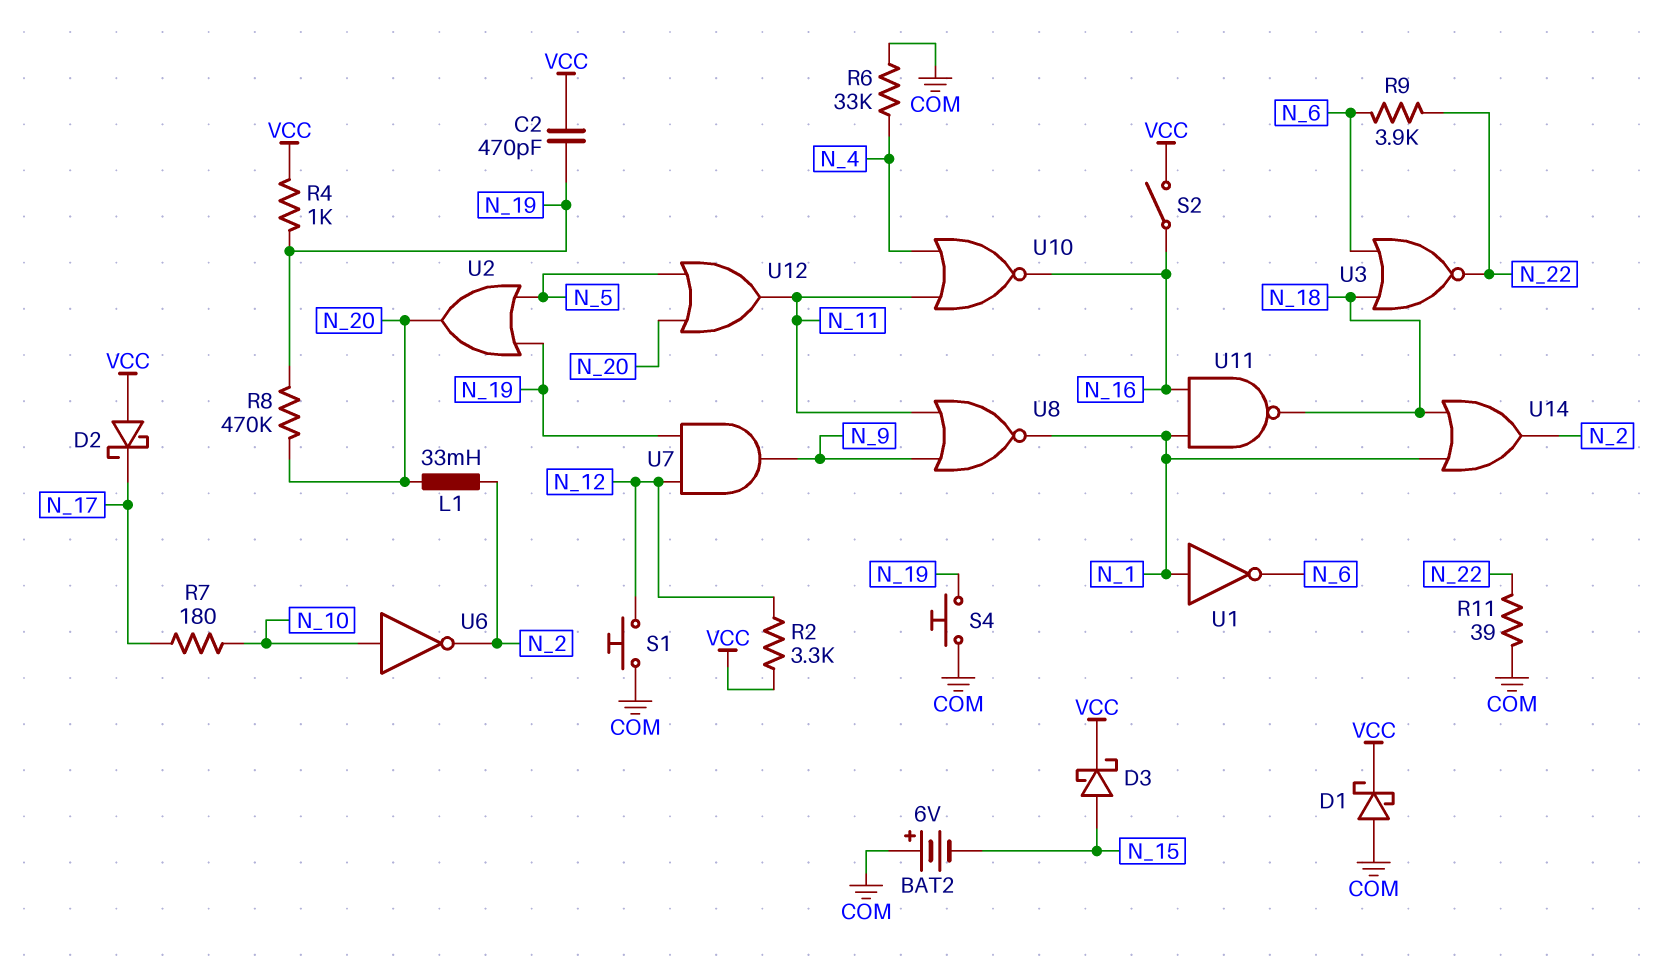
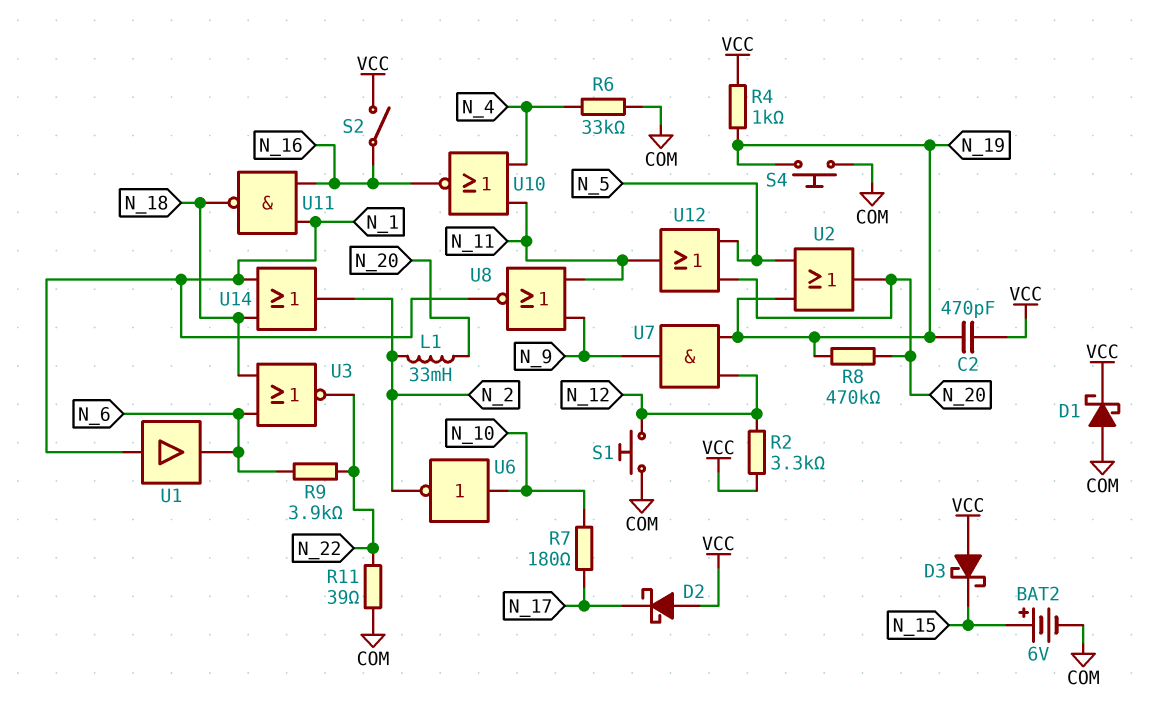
BAT2: 6V (plus COM, minus N_15) -> 6V (plus N_15, minus COM)
D3: schottky (A N_15, K VCC) -> schottky (A VCC, K N_15)
U1: NOT (in N_1, out N_6) -> buffer (in N_1, out N_6)

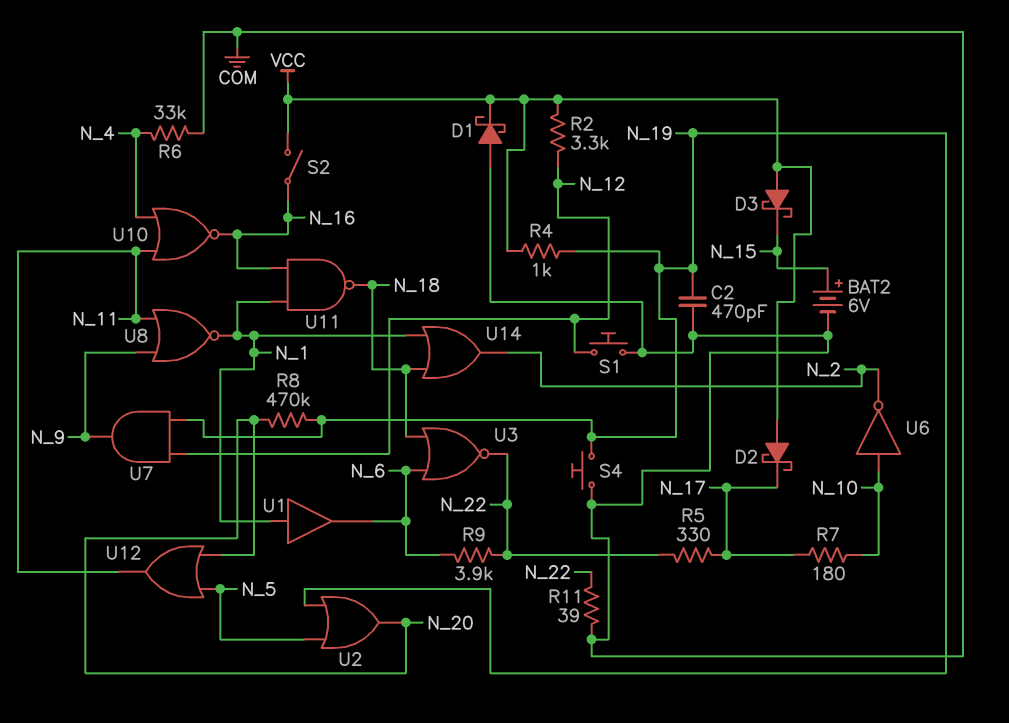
C2: 470pF (N_19, VCC) -> 470pF (COM, N_19)
L1: 33mH (N_2, N_20) -> none
R5: none -> 330 (N_17, N_22)

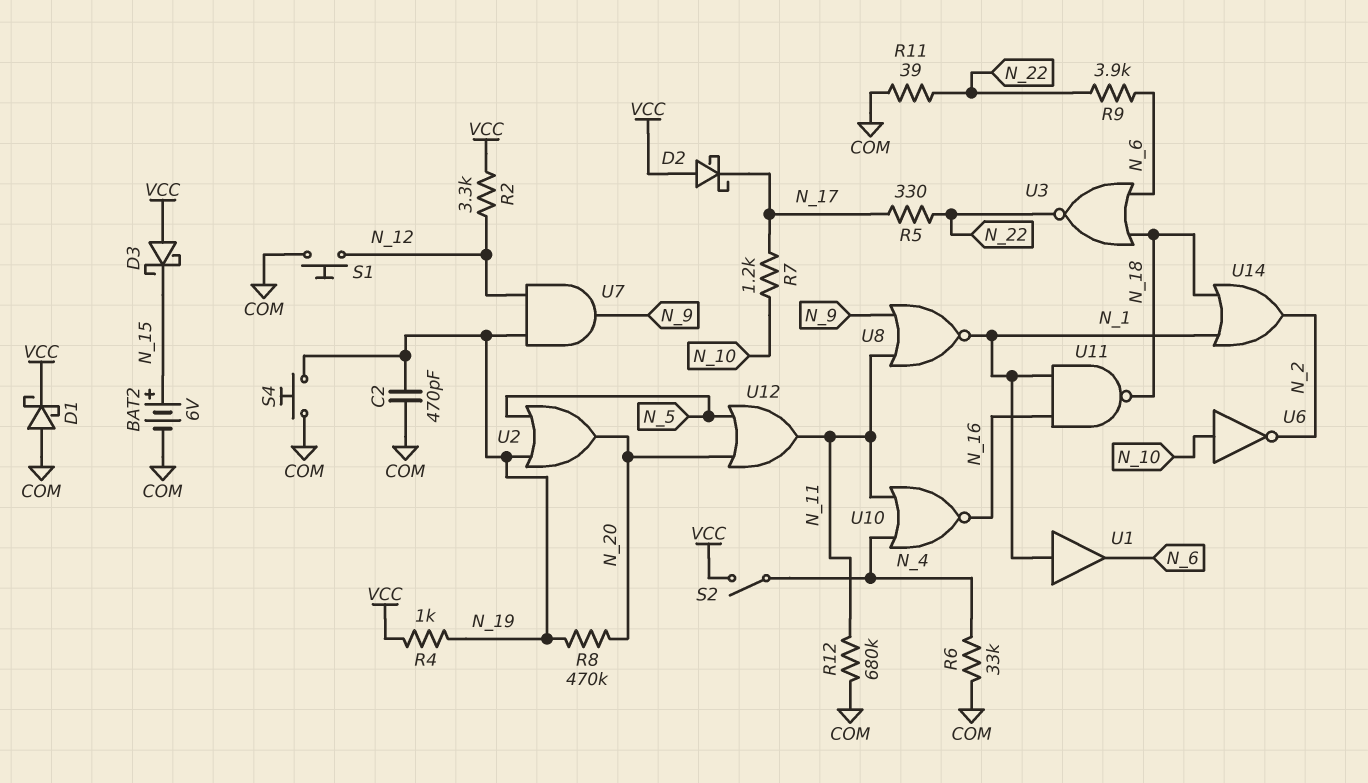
R7: 180 (N_10, N_17) -> 1.2k (N_10, N_17)
R12: none -> 680k (COM, N_11)
S2: switch (N_16, VCC) -> switch (N_4, VCC)

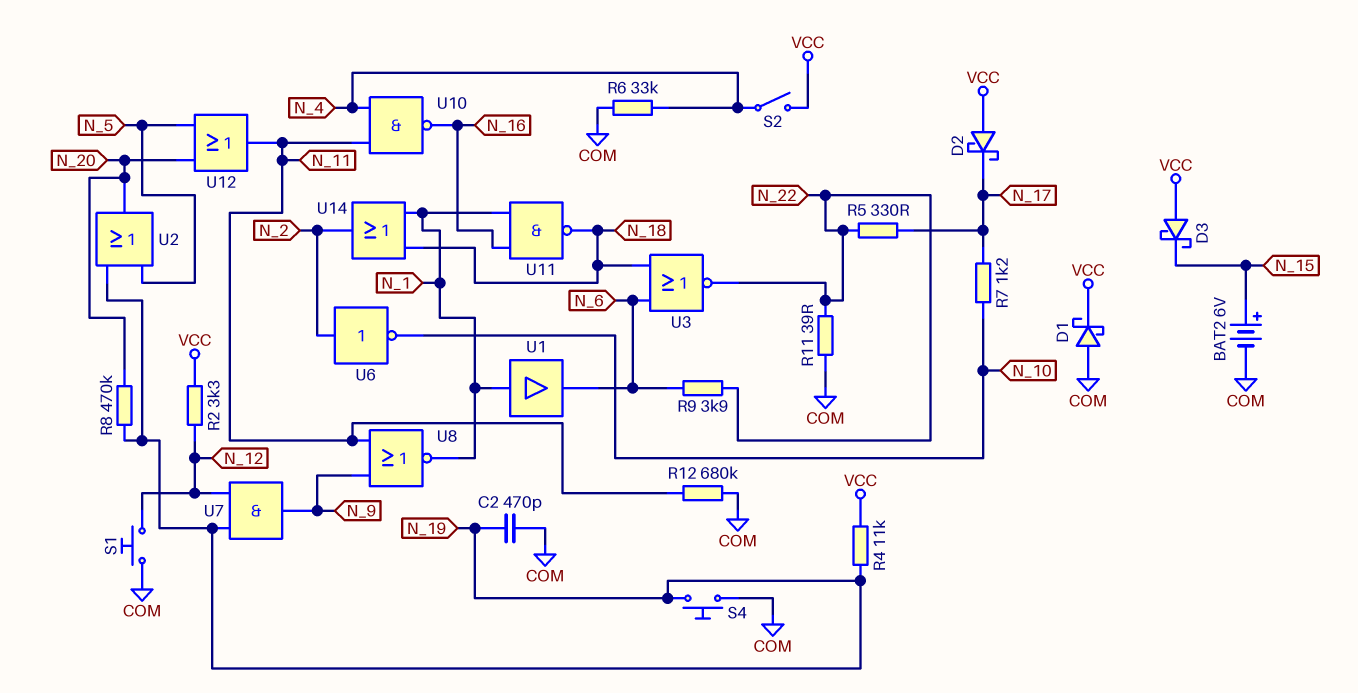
R4: 1k (N_19, VCC) -> 11k (N_19, VCC)
U6: NOT (in N_10, out N_2) -> NOT (in N_2, out N_10)
U10: NOR (in N_4, in N_11, out N_16) -> NAND (in N_4, in N_11, out N_16)

